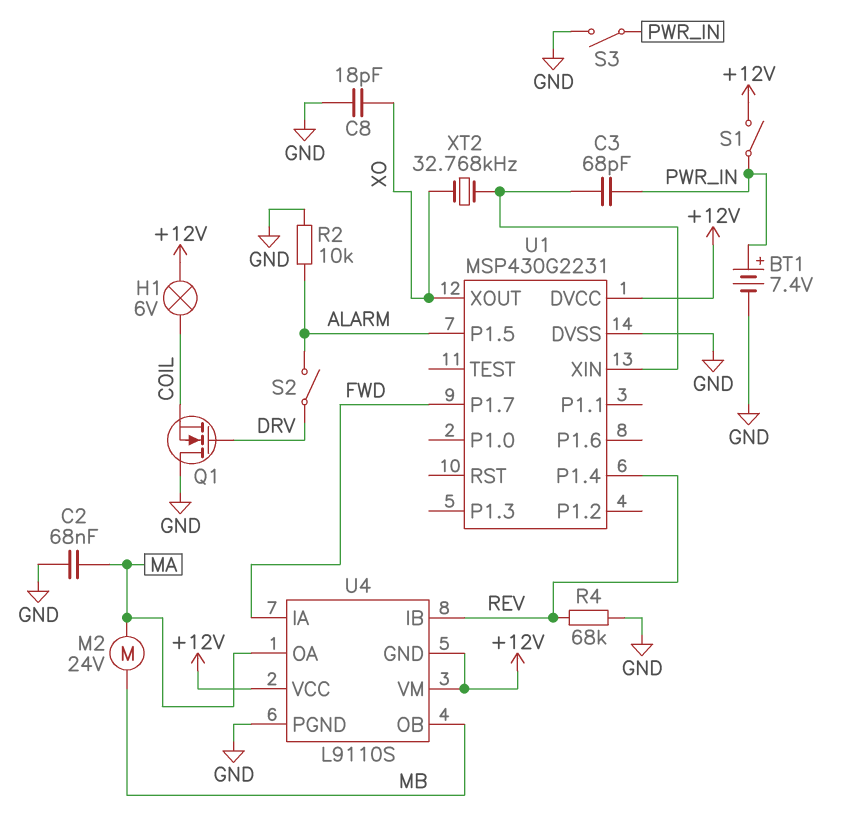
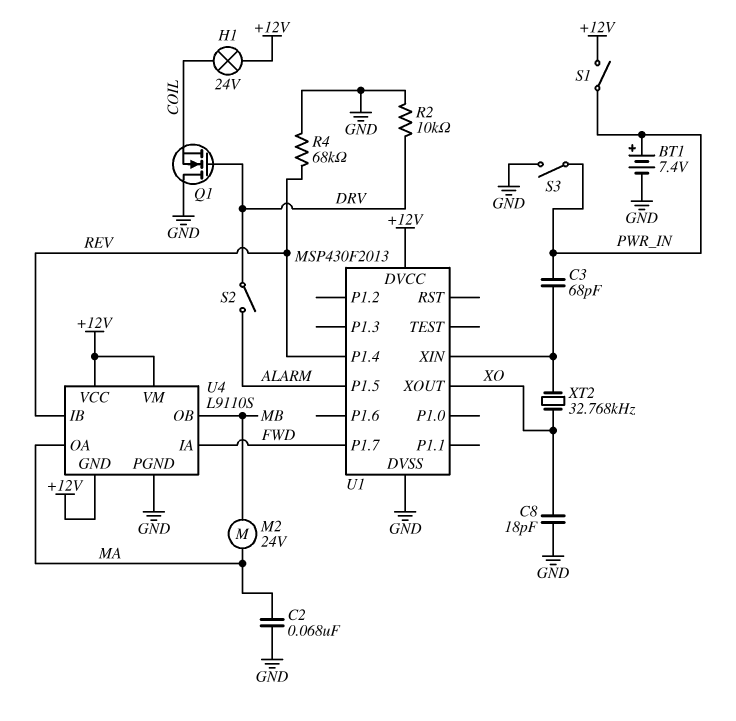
H1: lamp 6V (+12V, COIL) -> lamp 24V (+12V, COIL)
R2: 10k (ALARM, GND) -> 10k (DRV, GND)
U1: MSP430G2231 -> MSP430F2013

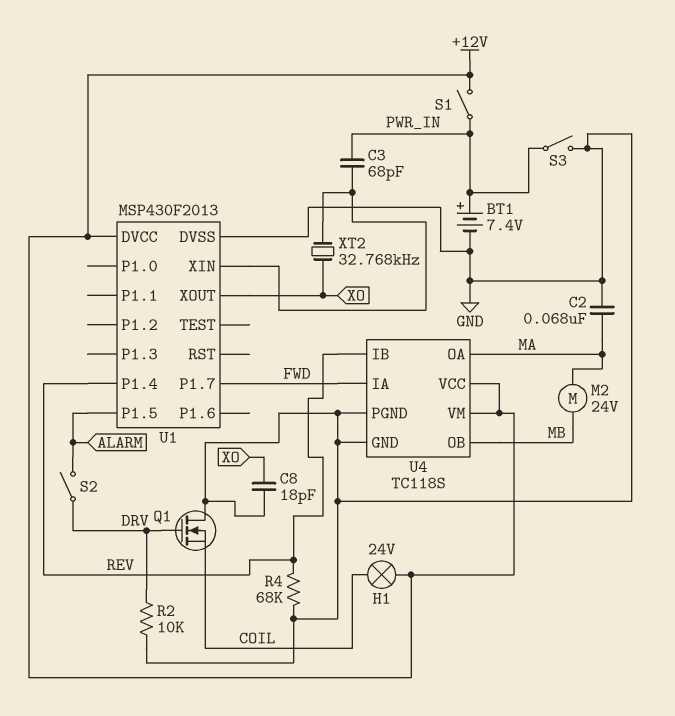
U4: L9110S -> TC118S
U4 pin GND: +12V -> GND

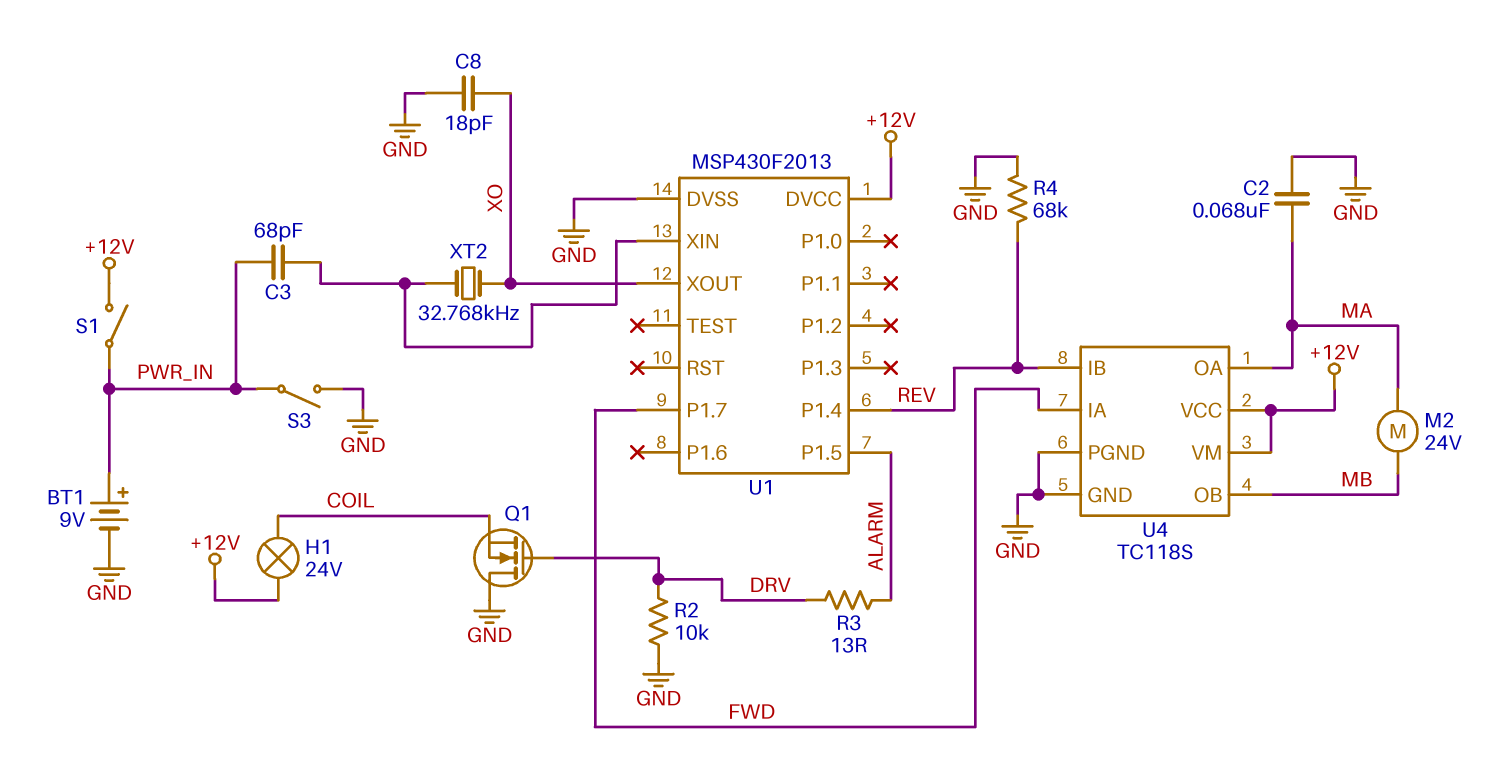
BT1: 7.4V (plus PWR_IN, minus GND) -> 9V (plus PWR_IN, minus GND)
R3: none -> 13 (ALARM, DRV)
S2: switch (ALARM, DRV) -> none

